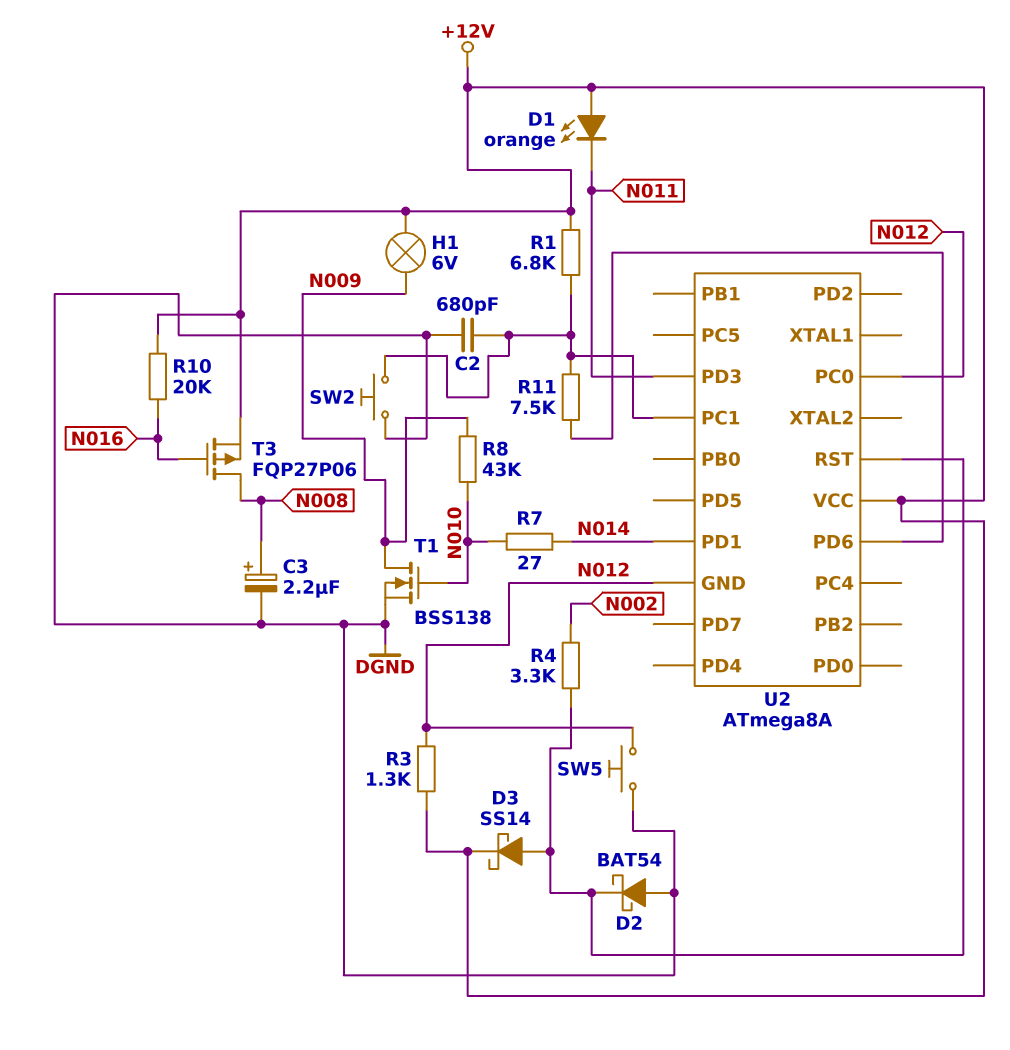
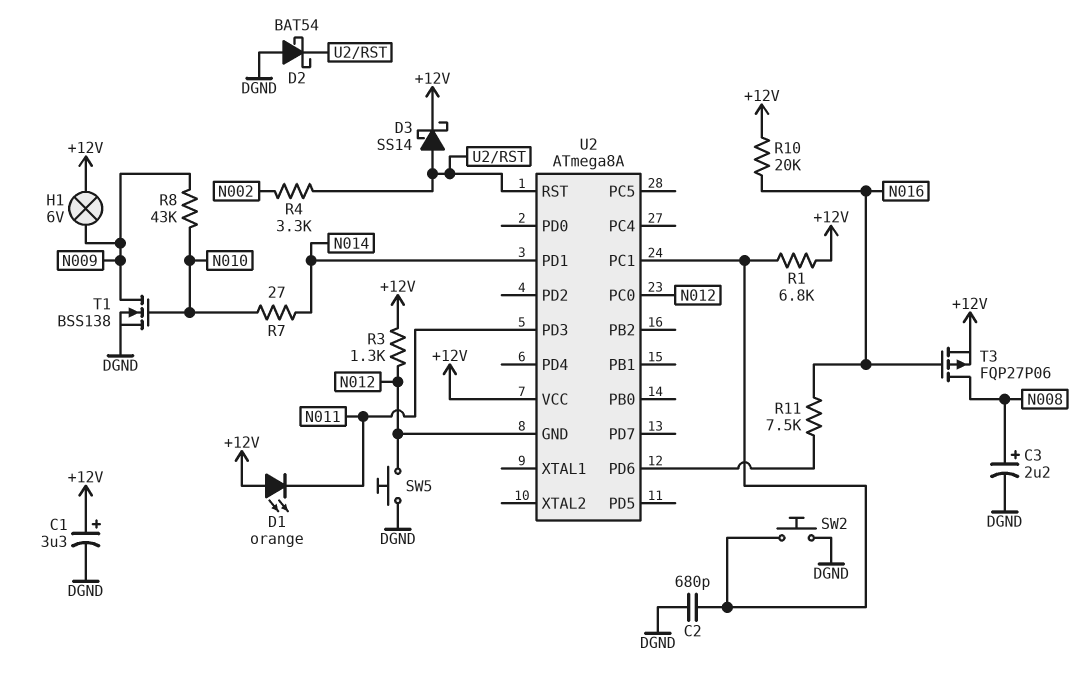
C1: none -> 3.3uF (plus +12V, minus DGND)
R11: 7.5k (U2/PC1, U2/PD6) -> 7.5k (N016, U2/PD6)

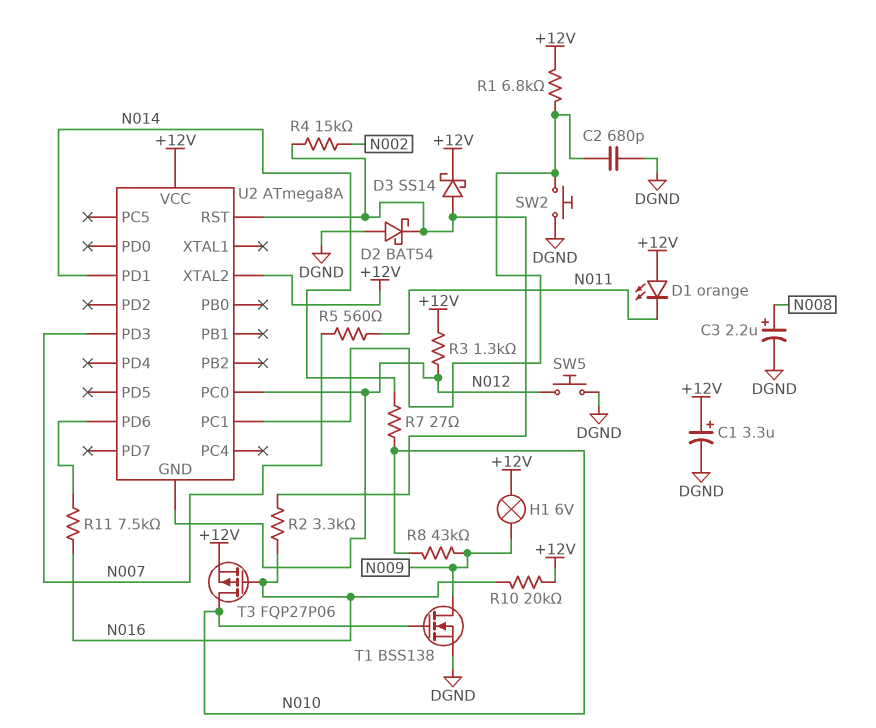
R2: none -> 3.3k (N016, U2/RST)
R4: 3.3k (N002, U2/RST) -> 15k (N002, U2/RST)
R5: none -> 560 (N007, N011)
T3: PMOS FQP27P06 (G N016, D N008, S +12V) -> PMOS FQP27P06 (G N016, D N010, S +12V)
U2 pin PD3: N011 -> N007
U2 pin XTAL2: none -> +12V

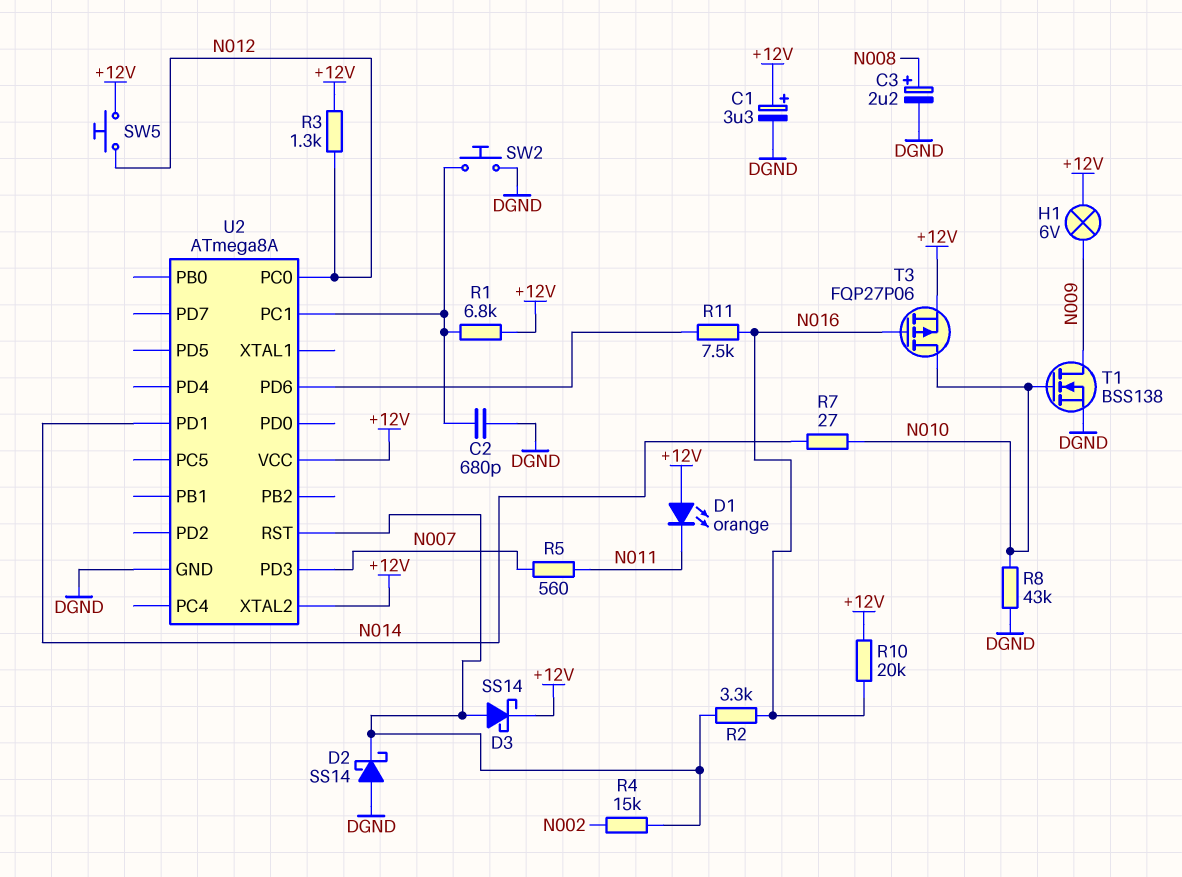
D2: schottky BAT54 (A DGND, K U2/RST) -> schottky SS14 (A DGND, K U2/RST)
R8: 43k (N009, N010) -> 43k (DGND, N010)
SW5: button (DGND, N012) -> button (+12V, N012)
U2 pin GND: N012 -> DGND

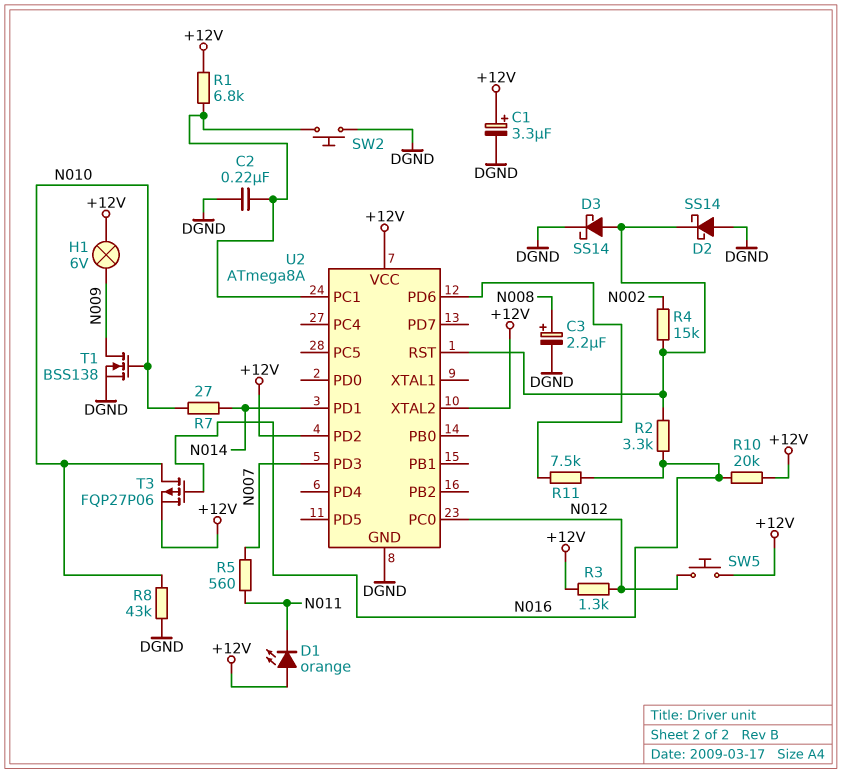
C2: 680pF (DGND, U2/PC1) -> 220nF (DGND, U2/PC1)
D3: schottky SS14 (A U2/RST, K +12V) -> schottky SS14 (A U2/RST, K DGND)
U2 pin PD2: none -> +12V

